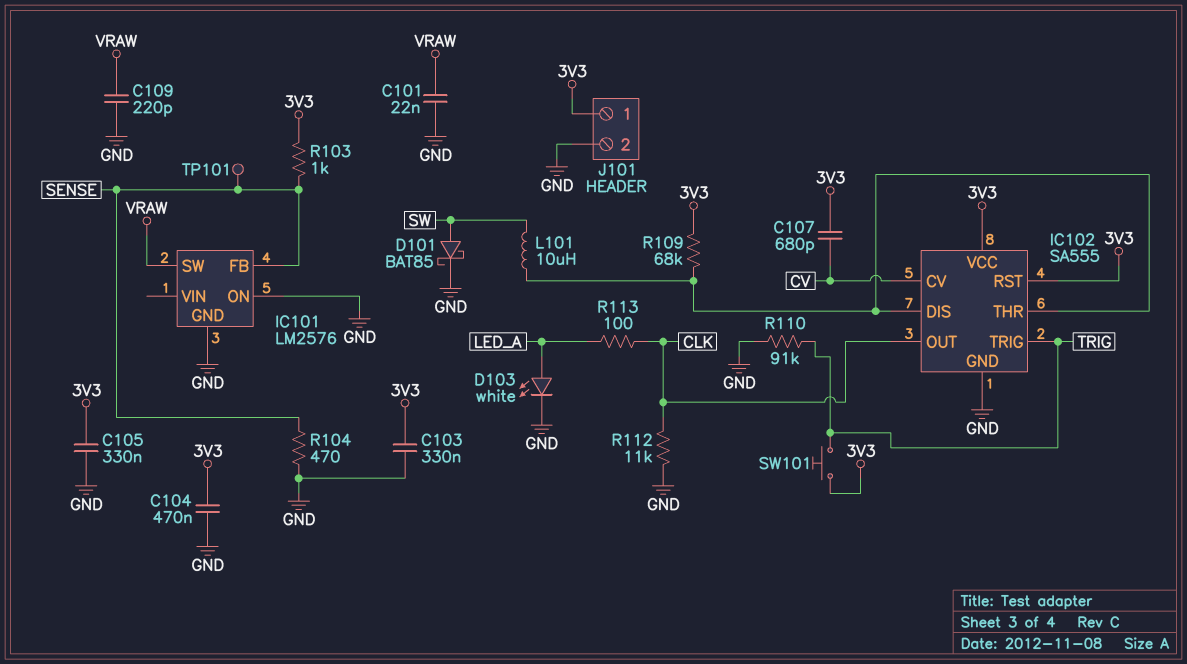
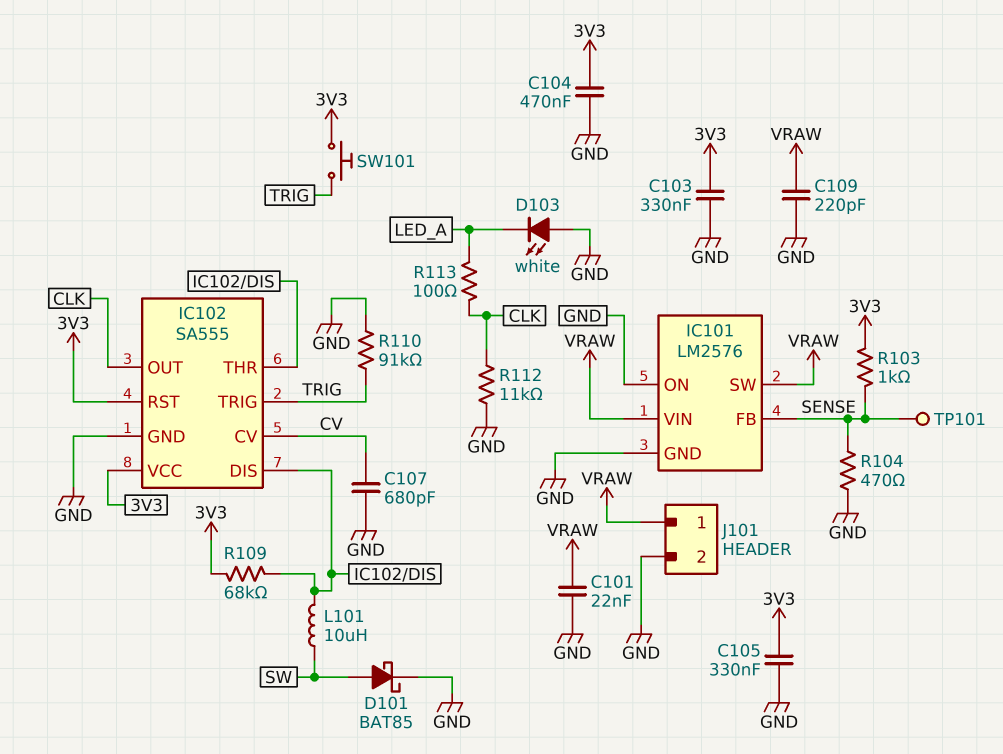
C107: 680pF (3V3, CV) -> 680pF (CV, GND)
D103: LED white (A LED_A, K GND) -> LED white (A GND, K LED_A)
IC101 pin VIN: none -> VRAW
J101 pin 1: 3V3 -> VRAW

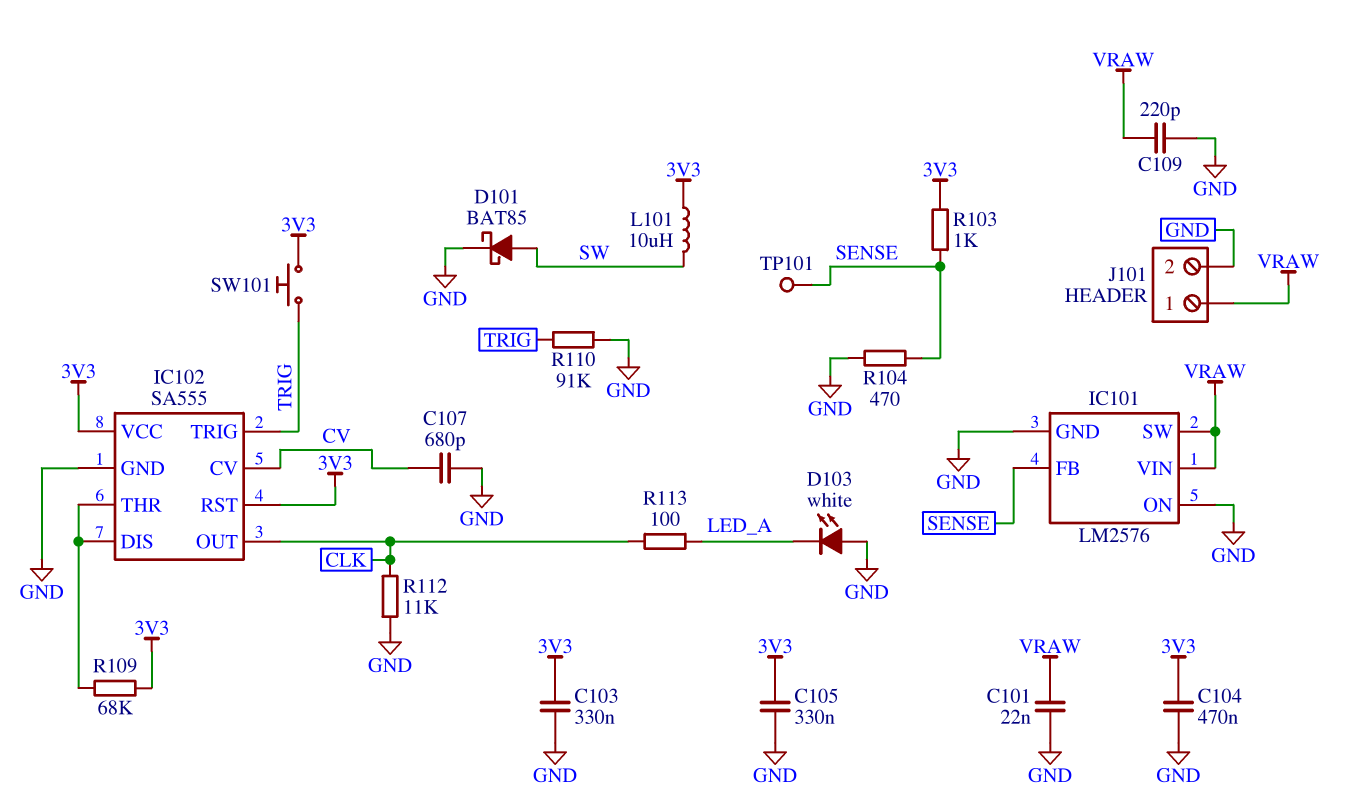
L101: 10uH (IC102/DIS, SW) -> 10uH (3V3, SW)

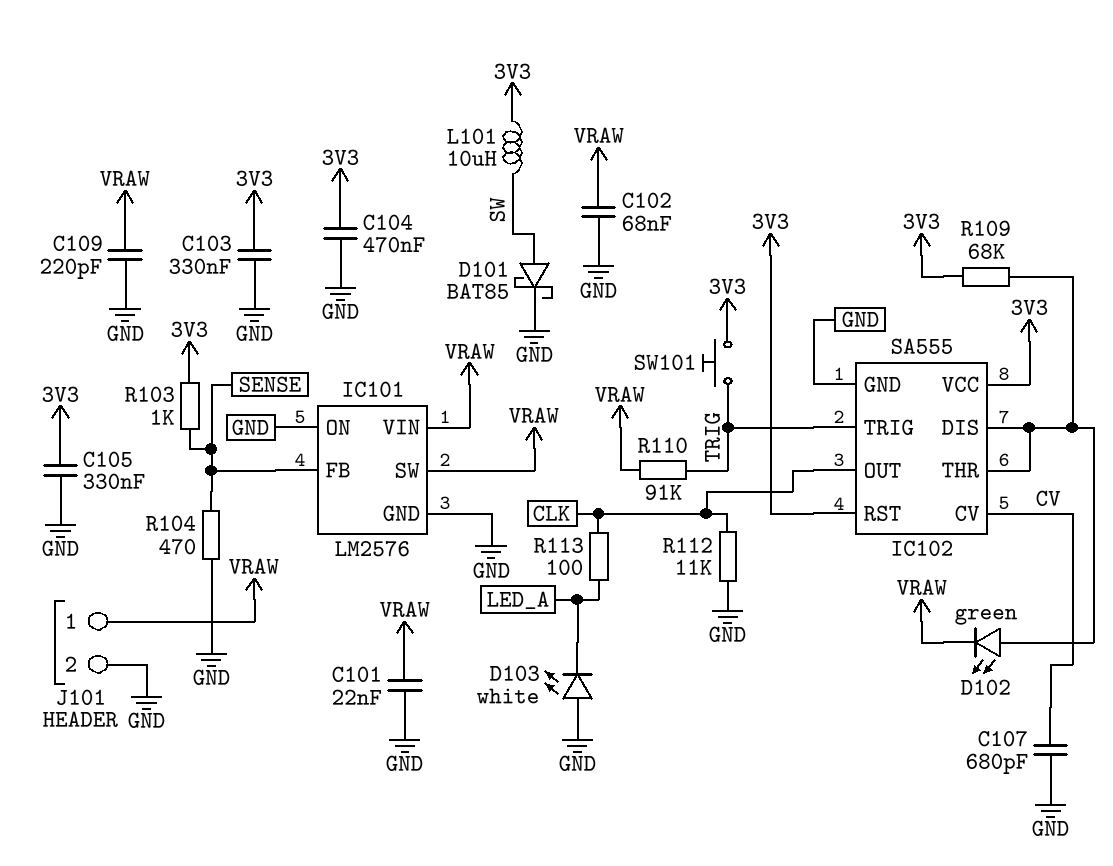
C102: none -> 68nF (GND, VRAW)
D102: none -> LED green (A IC102/DIS, K VRAW)
R110: 91k (GND, TRIG) -> 91k (TRIG, VRAW)
TP101: test point (SENSE) -> none

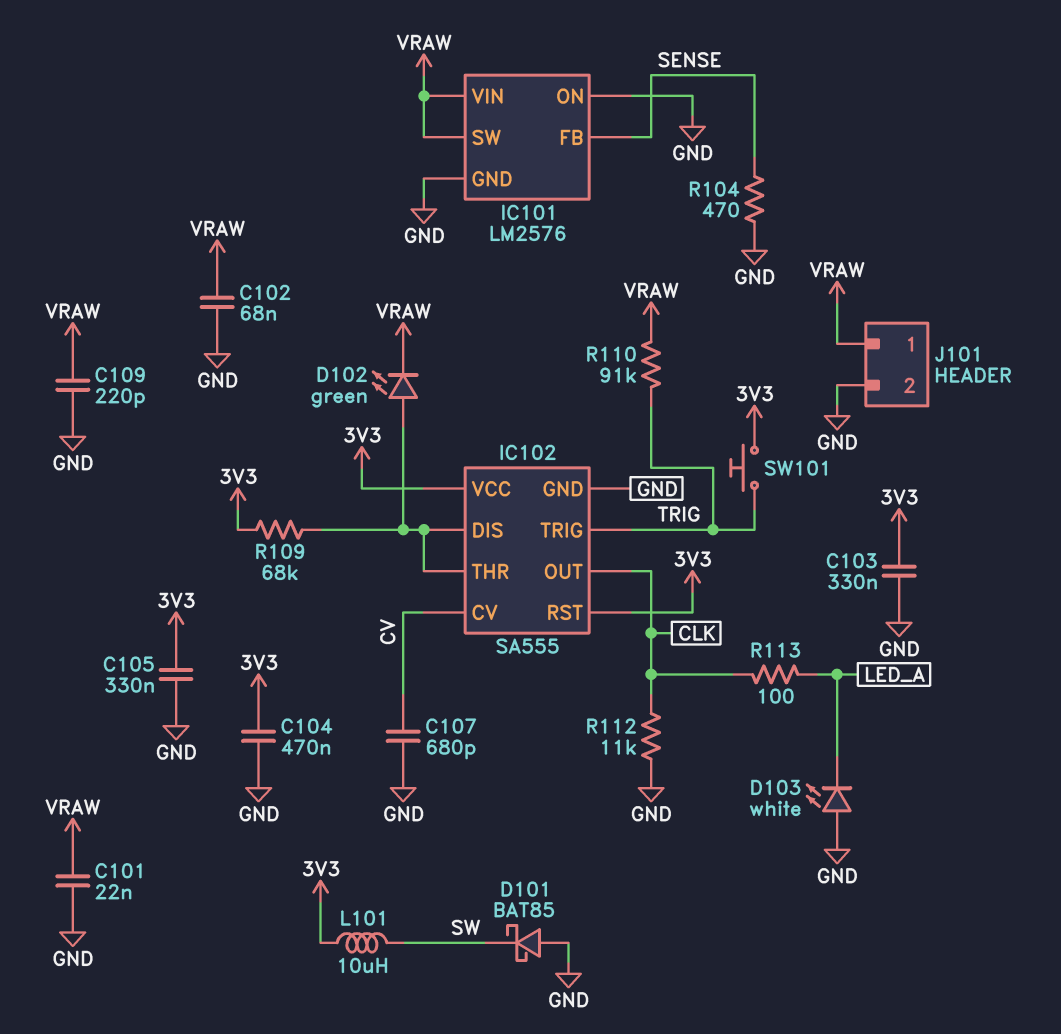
D101: schottky BAT85 (A SW, K GND) -> schottky BAT85 (A GND, K SW)
R103: 1k (3V3, SENSE) -> none

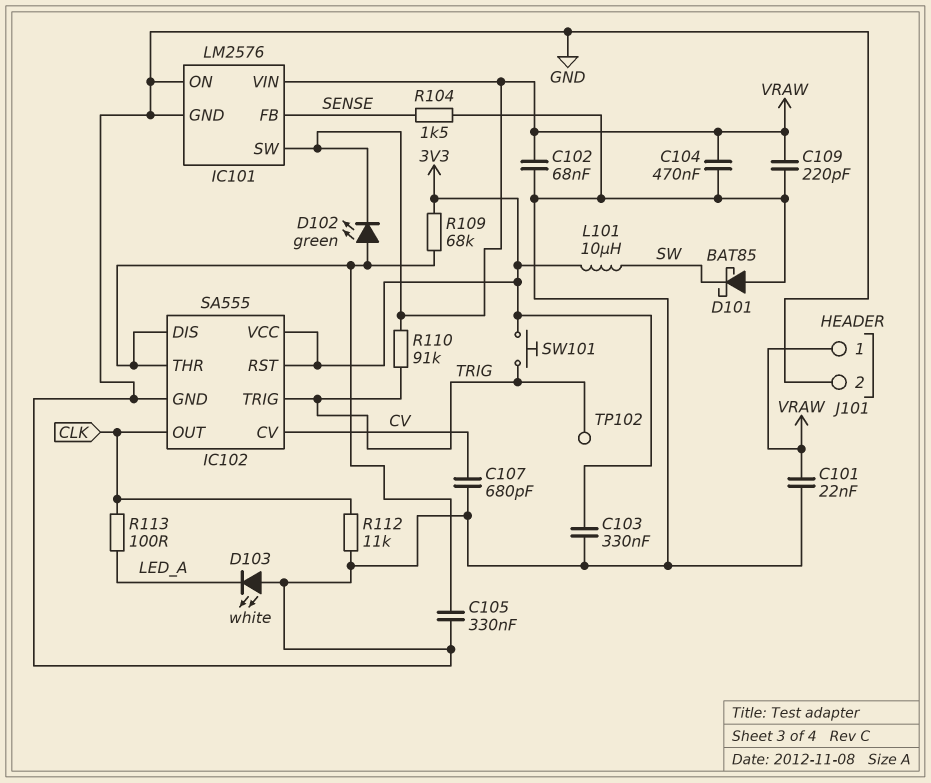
C104: 470nF (3V3, GND) -> 470nF (GND, VRAW)
C105: 330nF (3V3, GND) -> 330nF (GND, IC102/DIS)
R104: 470 (GND, SENSE) -> 1.5k (GND, SENSE)
TP102: none -> test point (TRIG)

